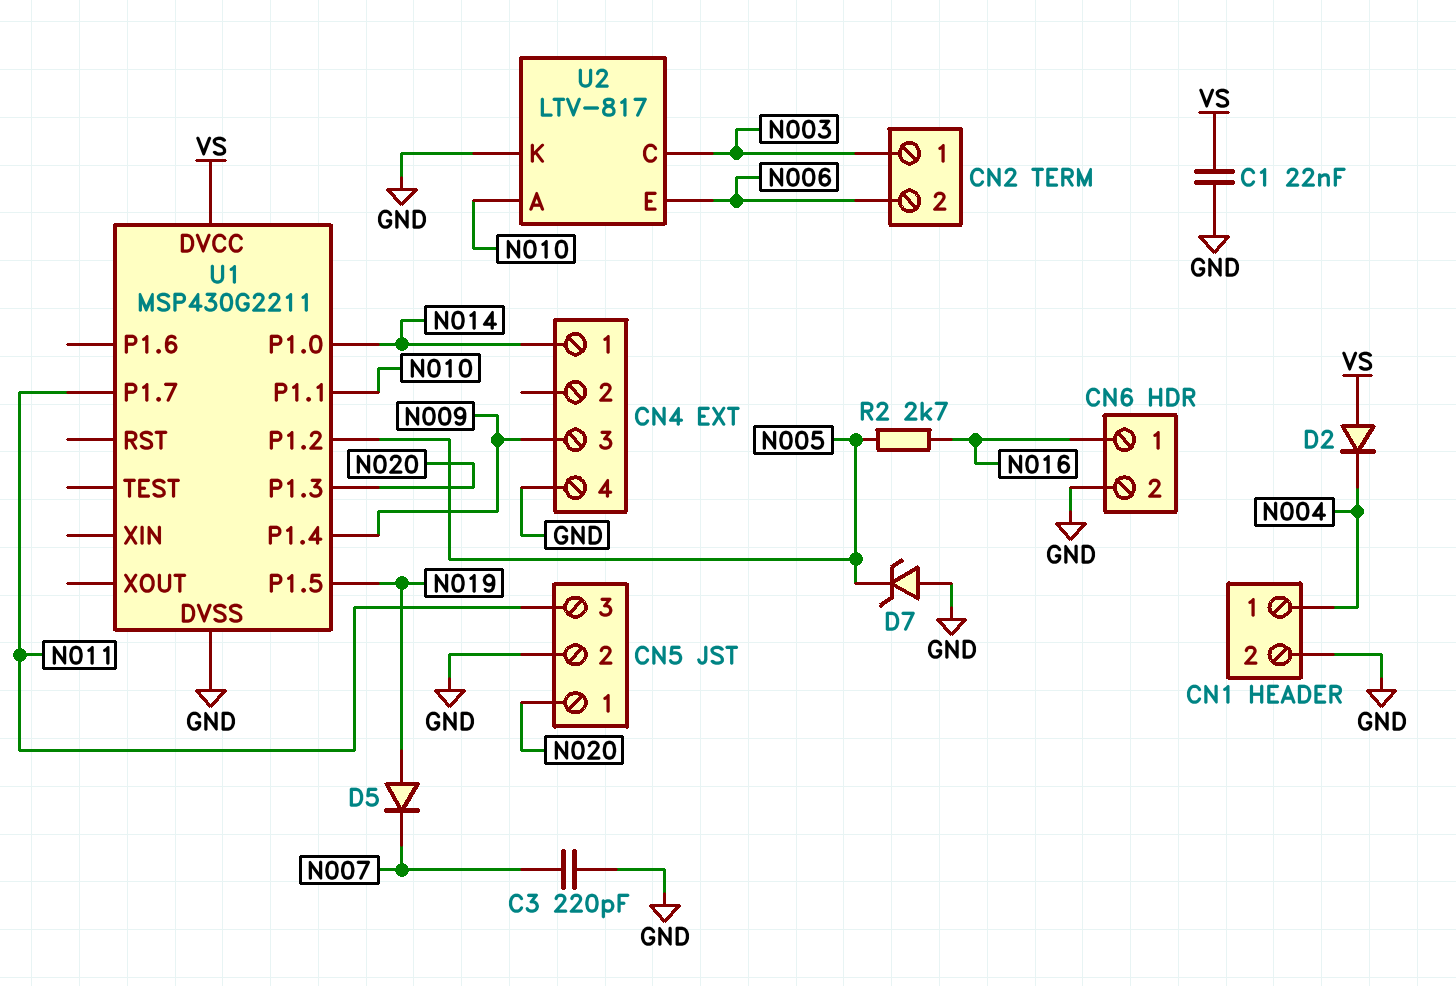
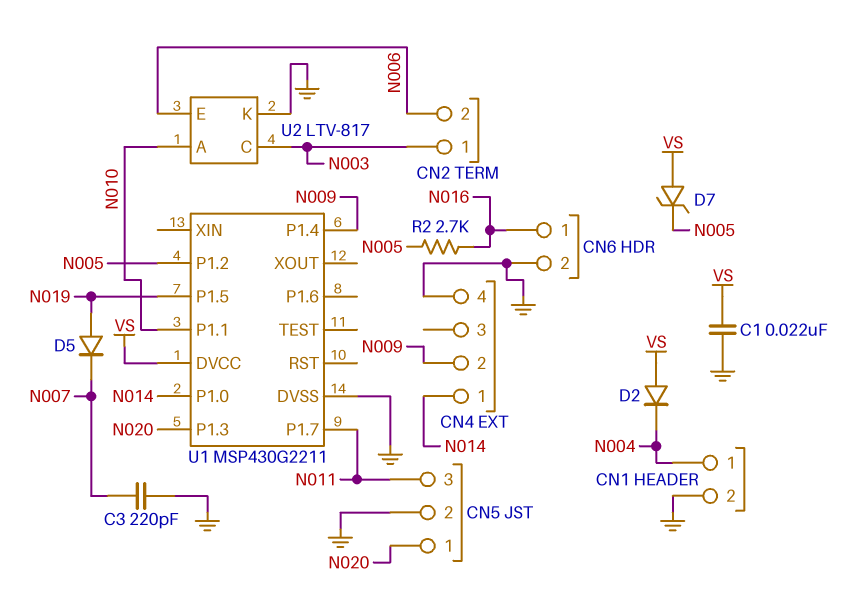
CN4 pin 2: none -> N009
CN4 pin 3: N009 -> none
D7: zener (A GND, K N005) -> zener (A VS, K N005)

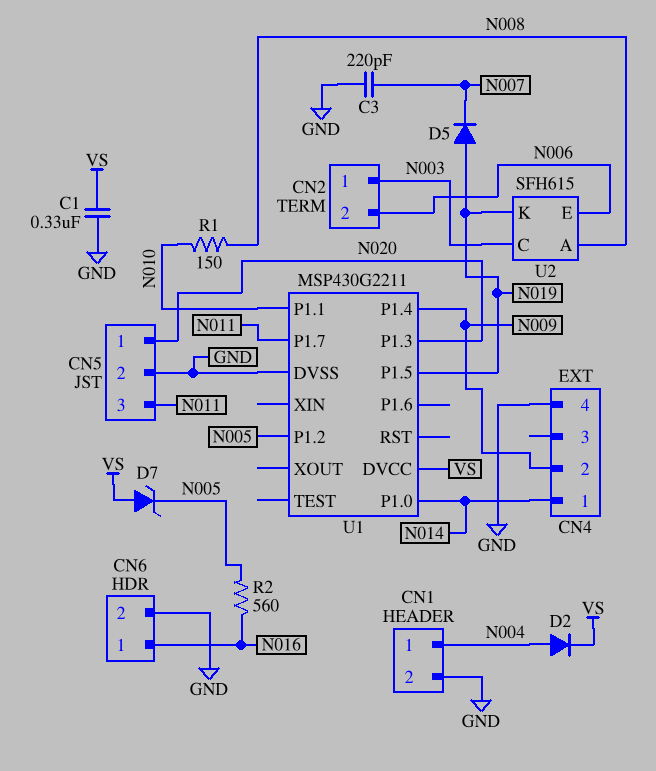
C1: 22nF (GND, VS) -> 330nF (GND, VS)
D2: diode (A VS, K N004) -> diode (A N004, K VS)
R1: none -> 150 (N008, N010)
R2: 2.7k (N005, N016) -> 560 (N005, N016)
U2: LTV-817 -> SFH615
U2 pin A: N010 -> N008
U2 pin K: GND -> N019

